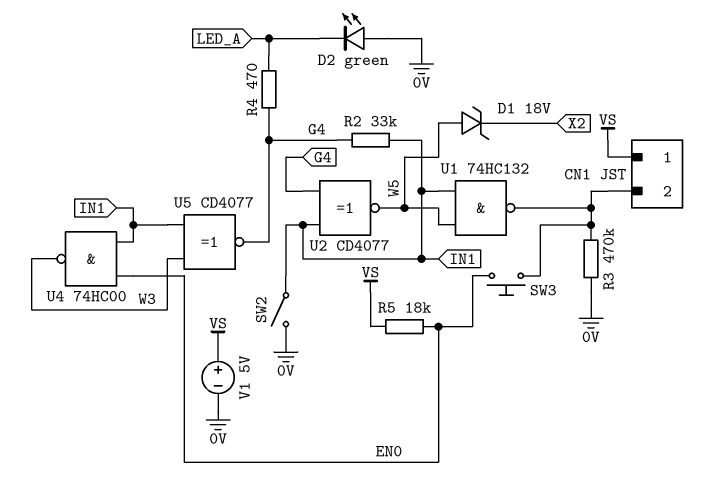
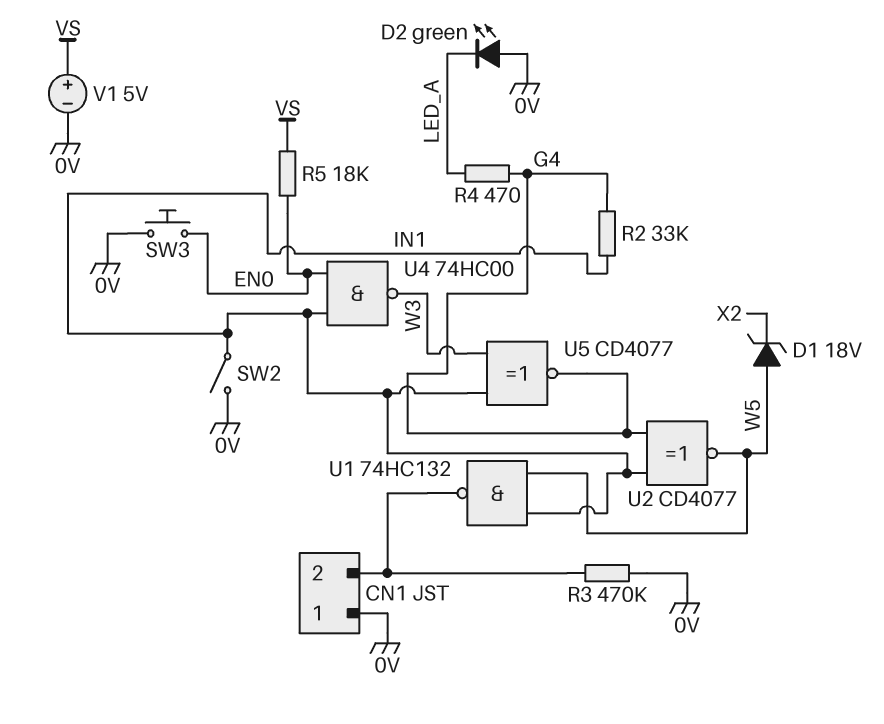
CN1 pin 1: VS -> 0V
SW3: button (CN1/2, EN0) -> button (0V, EN0)

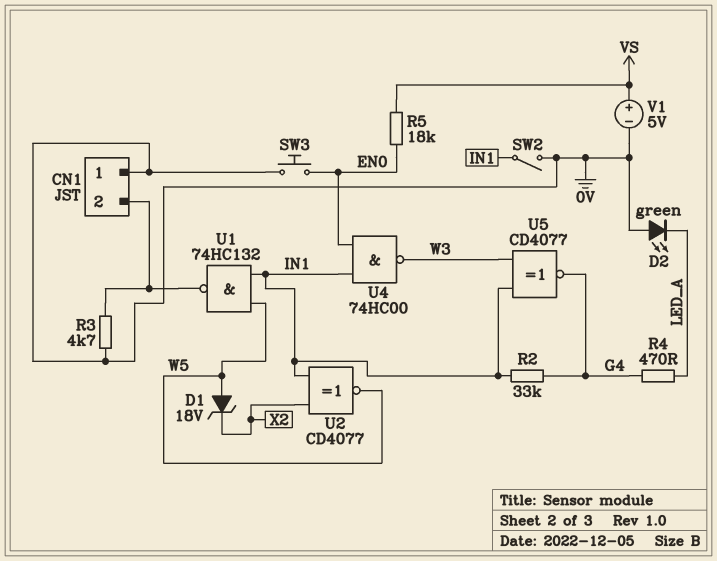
R3: 470k (0V, CN1/2) -> 4.7k (0V, CN1/2)
U2: XNOR CD4077 (in G4, in IN1, out W5) -> XNOR CD4077 (in IN1, in X2, out W5)

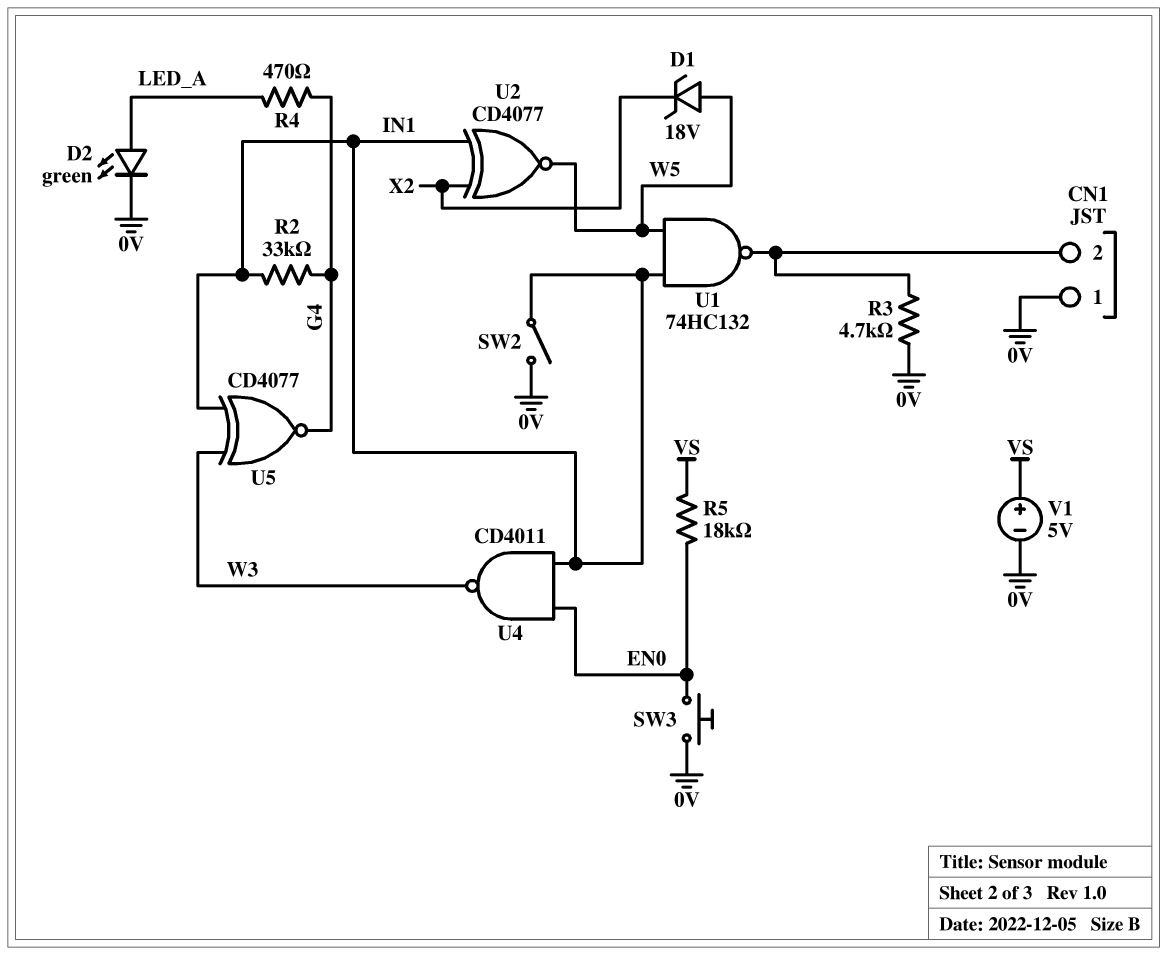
D2: LED green (A 0V, K LED_A) -> LED green (A LED_A, K 0V)
U4: NAND 74HC00 (in EN0, in IN1, out W3) -> NAND CD4011 (in EN0, in IN1, out W3)

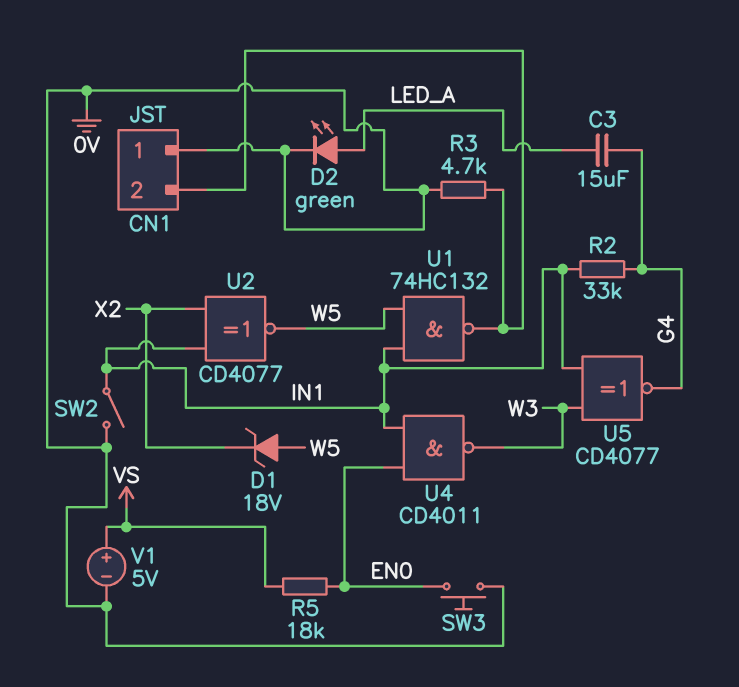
C3: none -> 15uF (G4, LED_A)
R4: 470 (G4, LED_A) -> none

